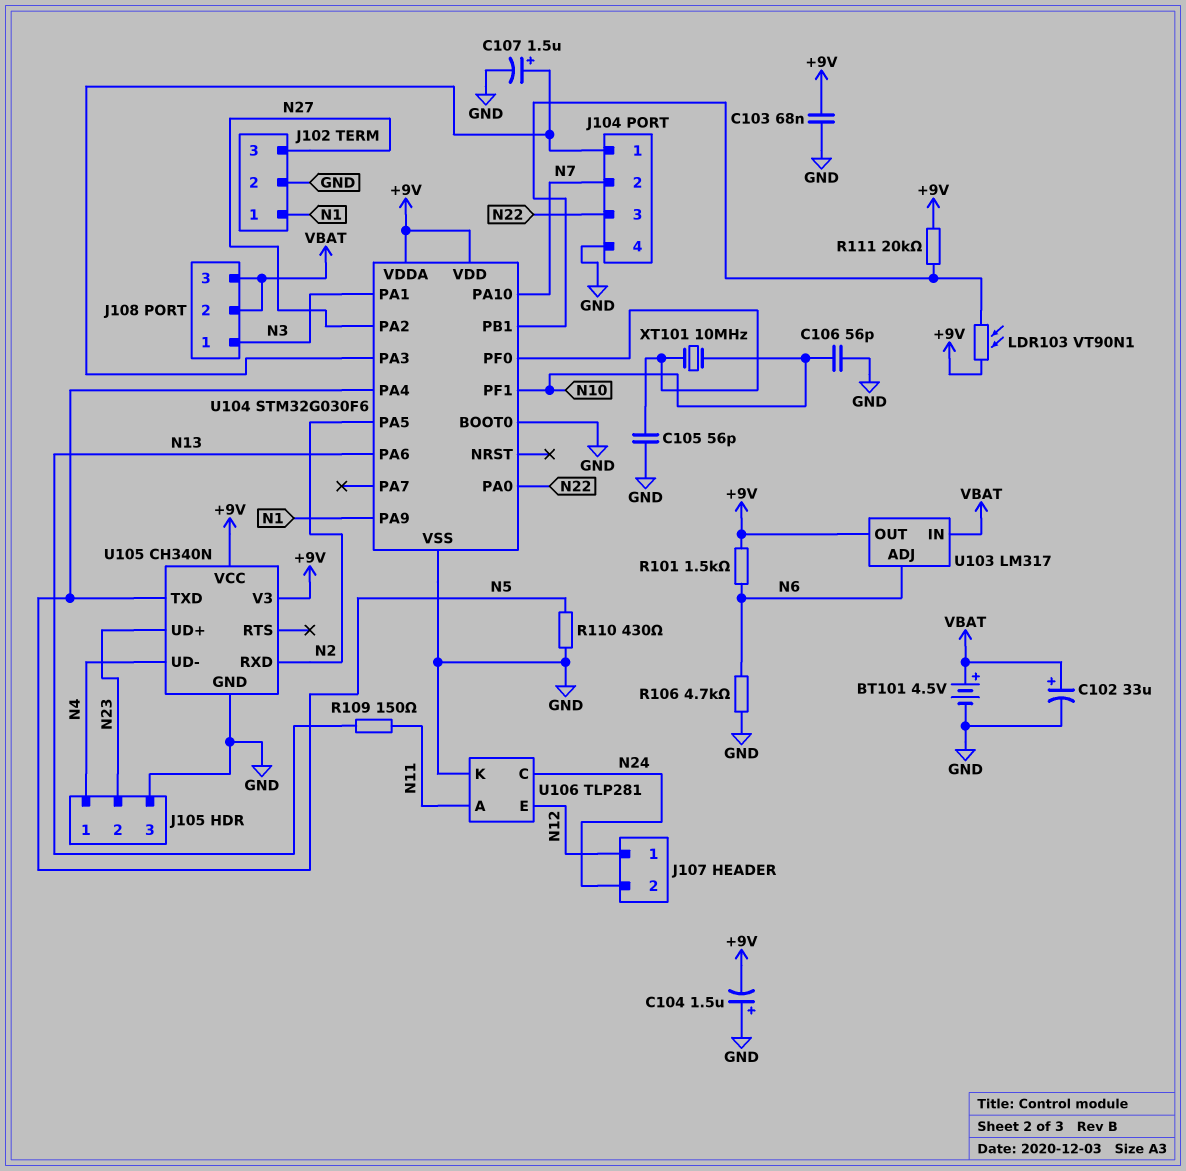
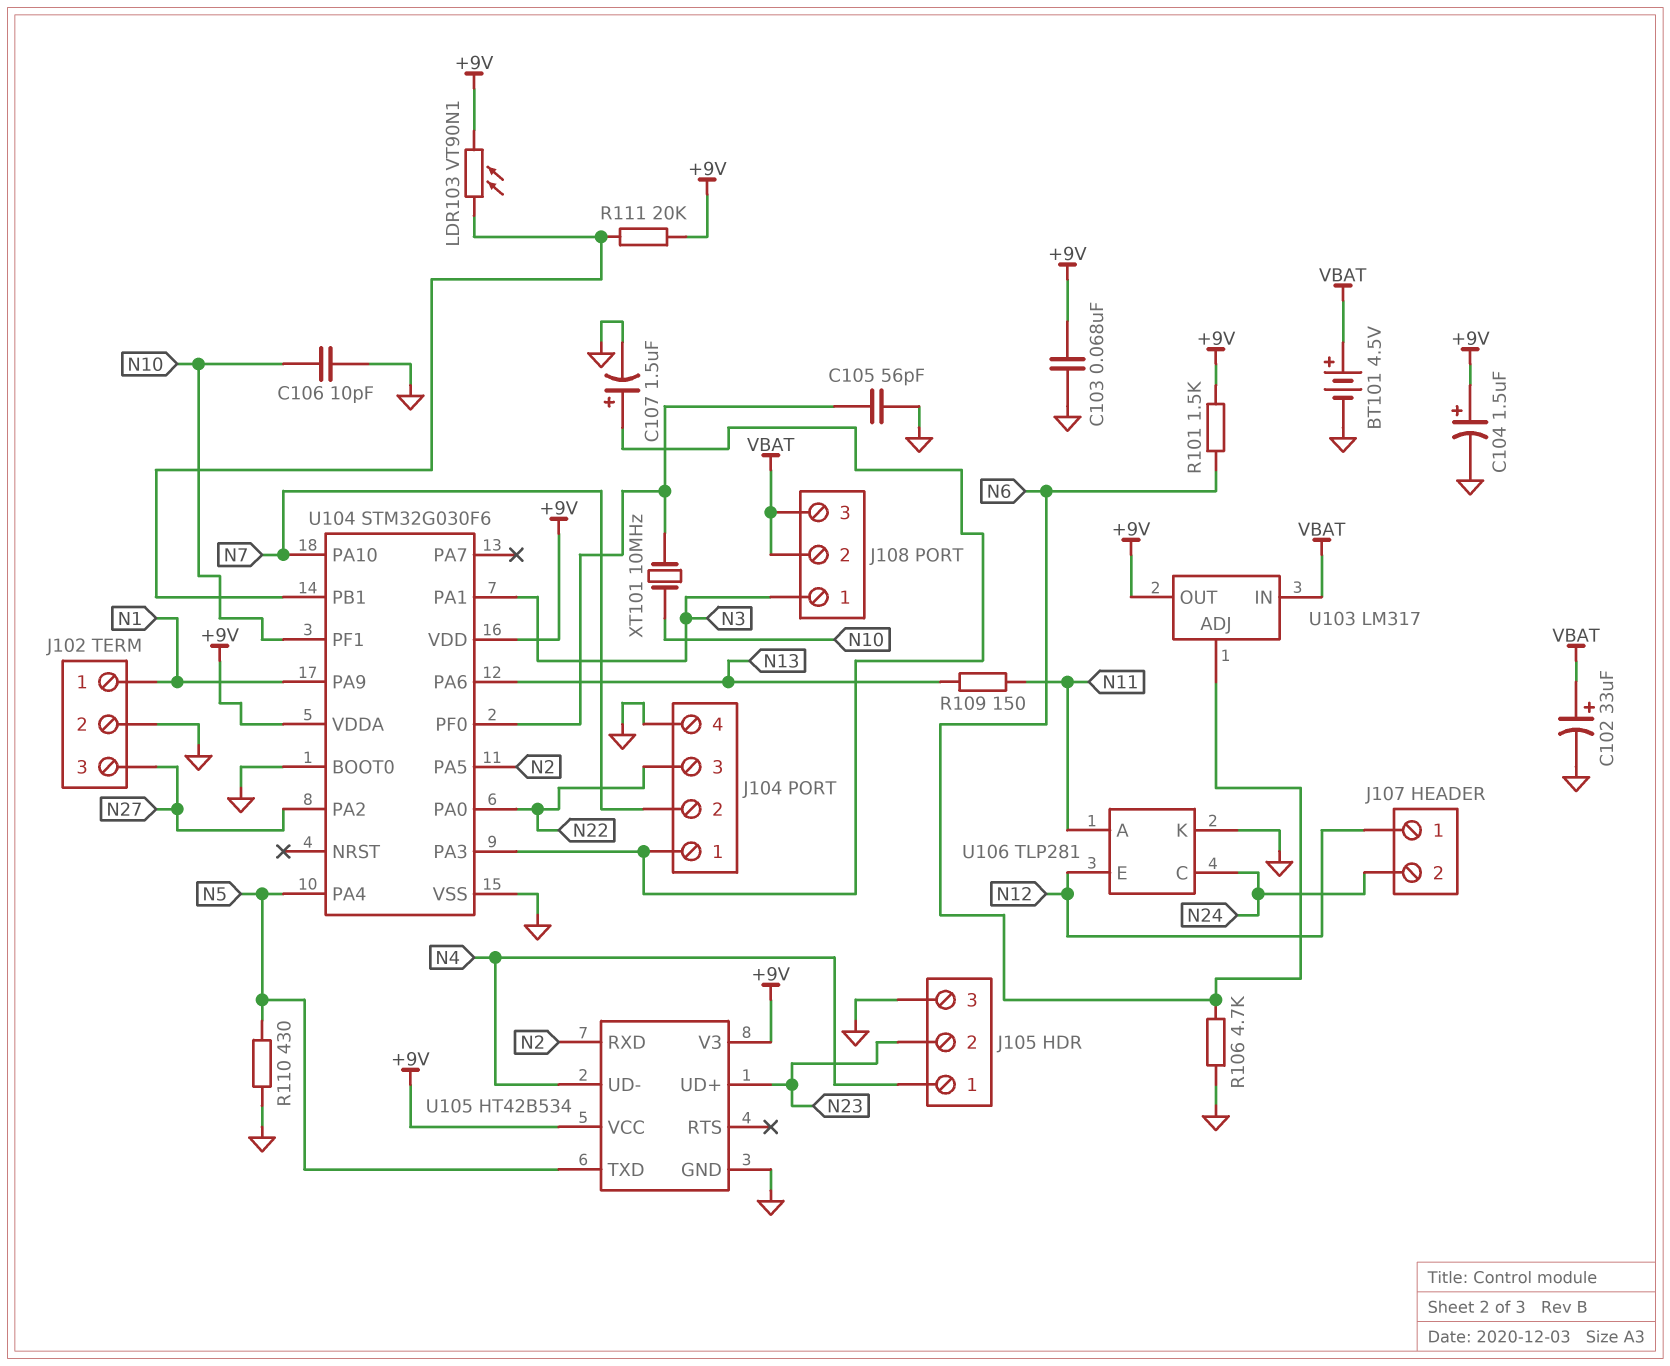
C104: 1.5uF (plus GND, minus +9V) -> 1.5uF (plus +9V, minus GND)
C106: 56pF (GND, N10) -> 10pF (GND, N10)
U105: CH340N -> HT42B534

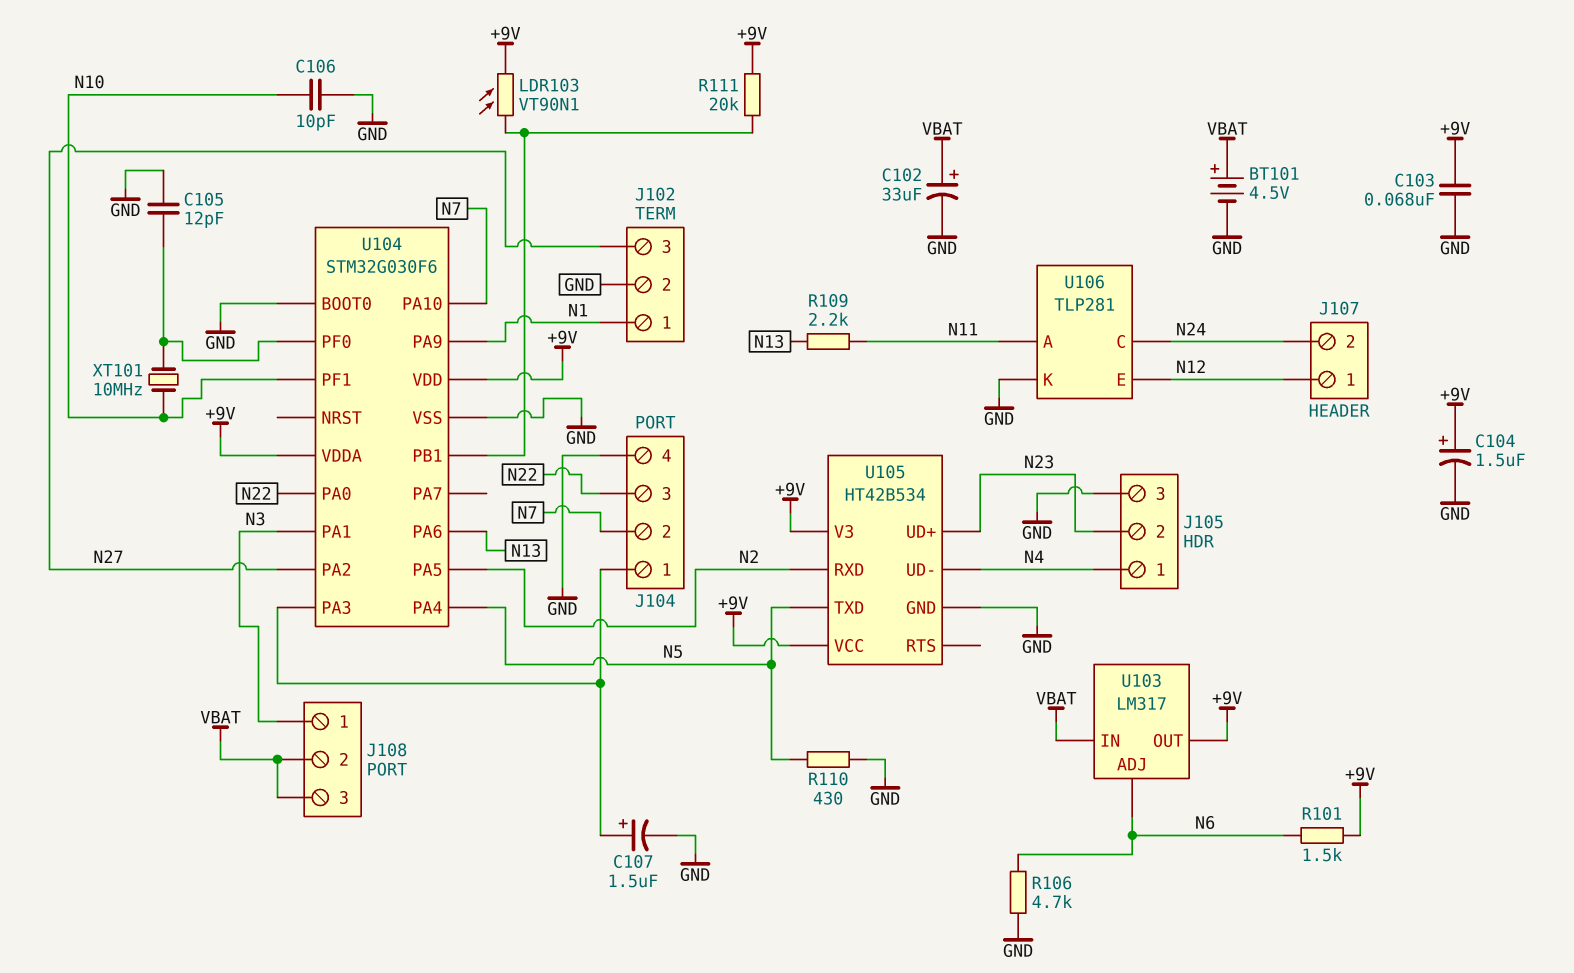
C105: 56pF (GND, U104/PF0) -> 12pF (GND, U104/PF0)
R109: 150 (N11, N13) -> 2.2k (N11, N13)

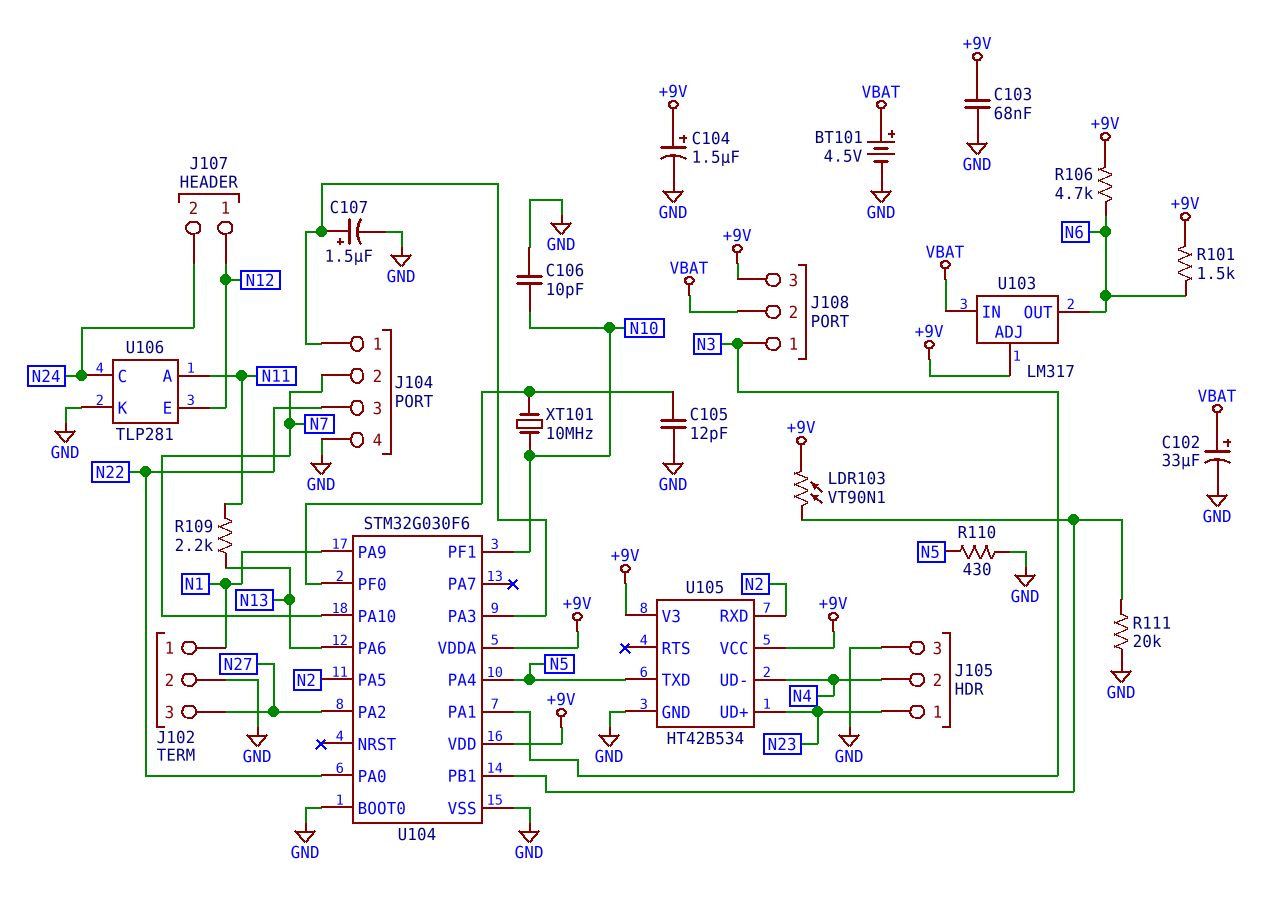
J105 pin 1: N4 -> N23
J105 pin 2: N23 -> N4
J108 pin 3: VBAT -> +9V
R106: 4.7k (GND, N6) -> 4.7k (+9V, N6)
R111: 20k (+9V, U104/PB1) -> 20k (GND, U104/PB1)
U103 pin ADJ: N6 -> +9V
U103 pin OUT: +9V -> N6

